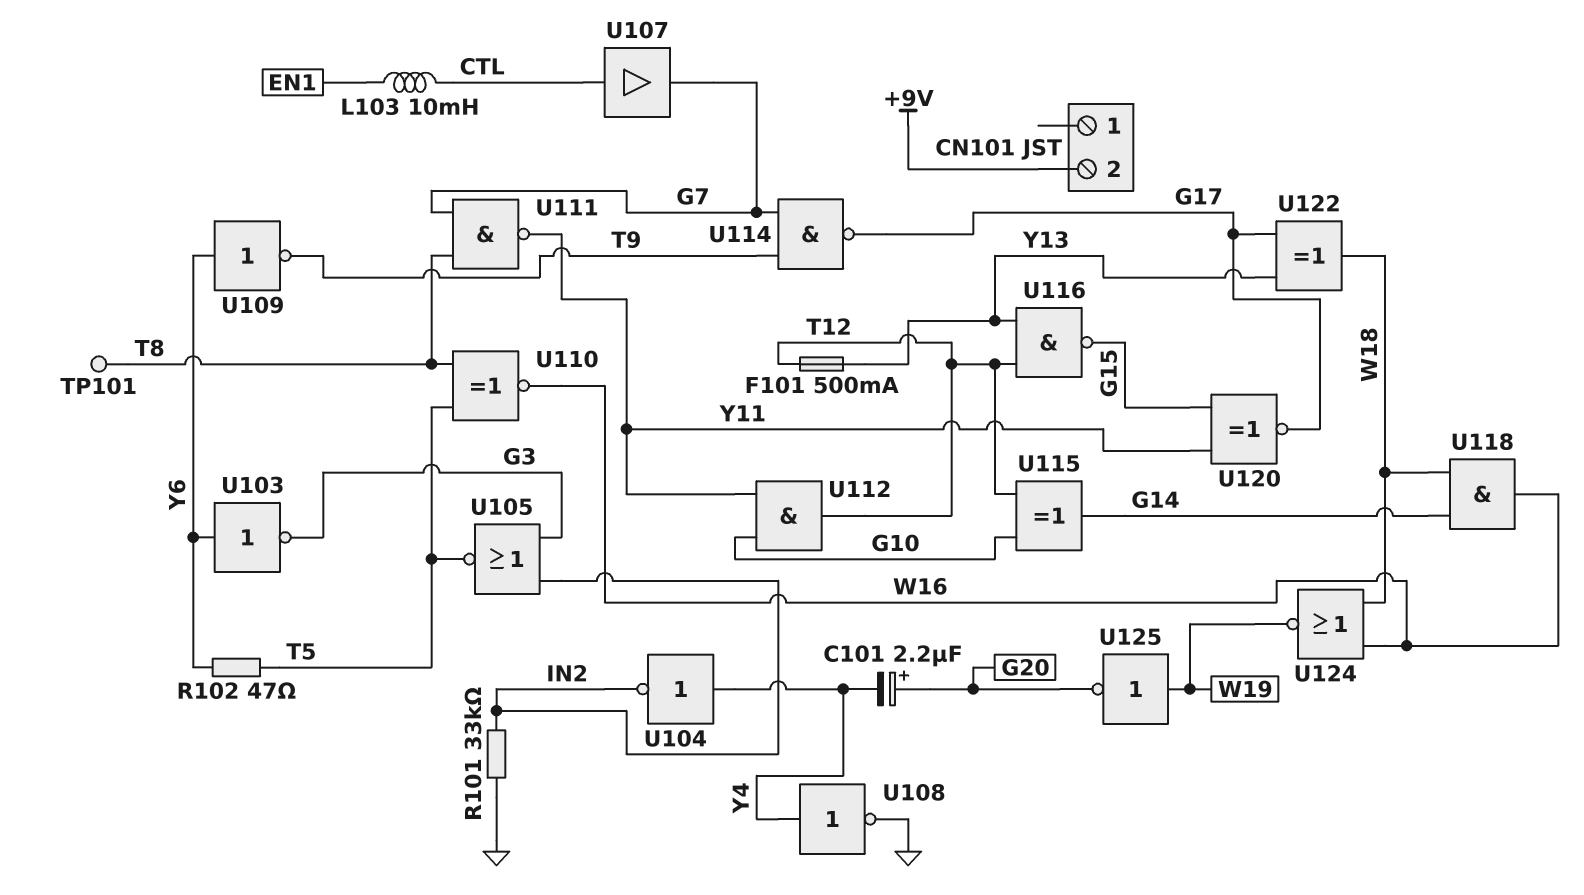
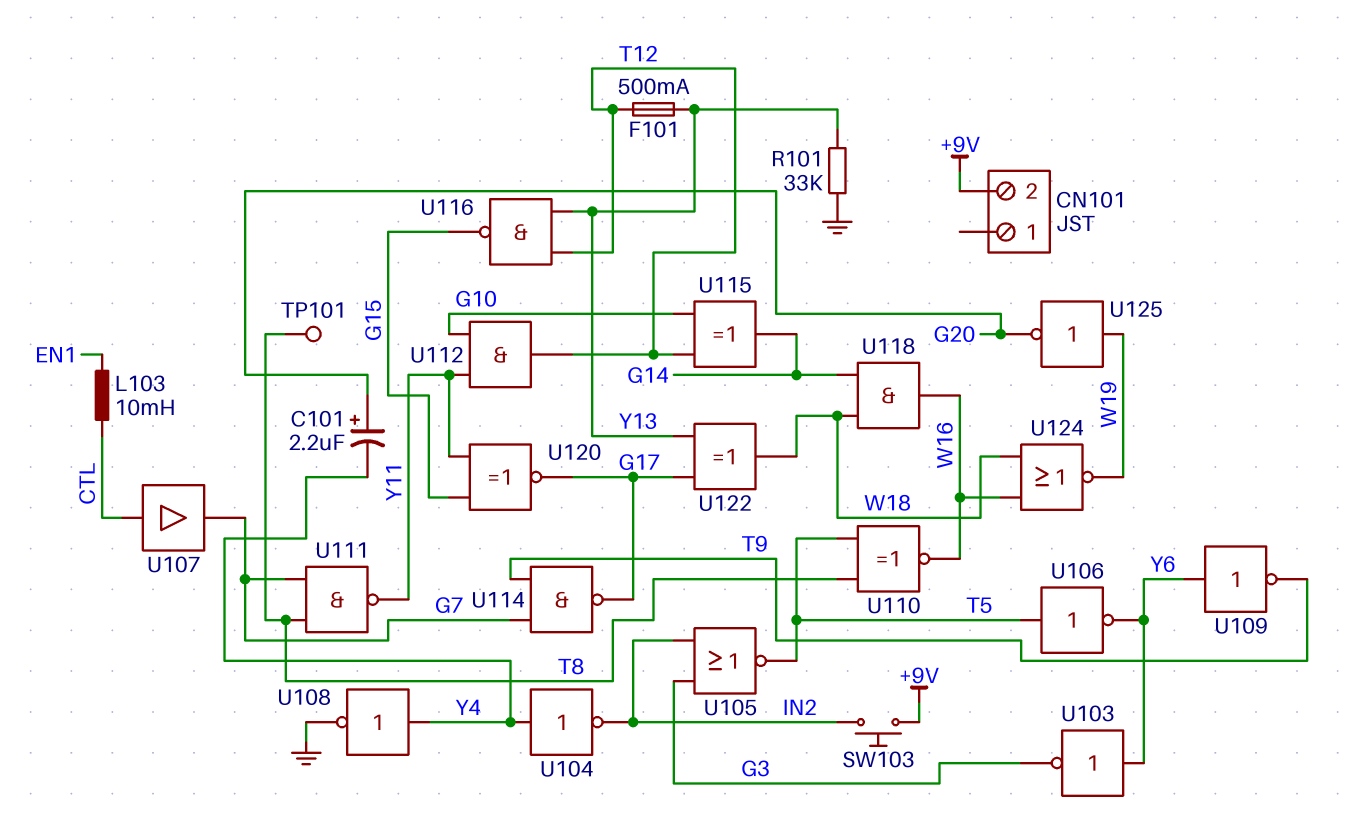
R101: 33k (GND, IN2) -> 33k (GND, Y13)
R102: 47 (T5, Y6) -> none
SW103: none -> button (+9V, IN2)
U106: none -> NOT (in T5, out Y6)

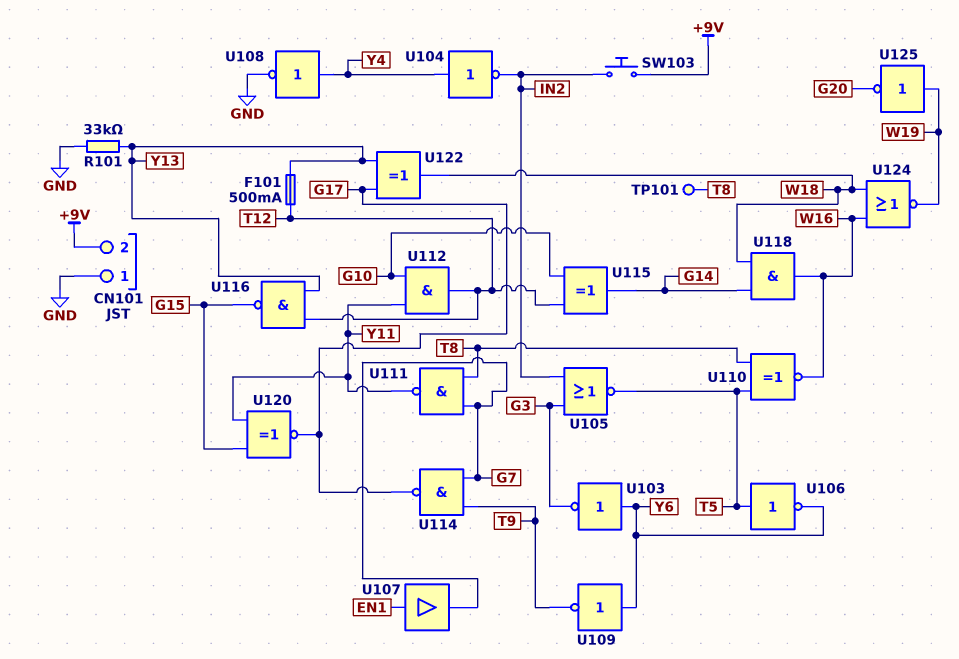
C101: 2.2uF (plus G20, minus Y4) -> none
CN101 pin 1: none -> GND
L103: 10mH (CTL, EN1) -> none
U107: buffer (in CTL, out G7) -> buffer (in EN1, out G7)

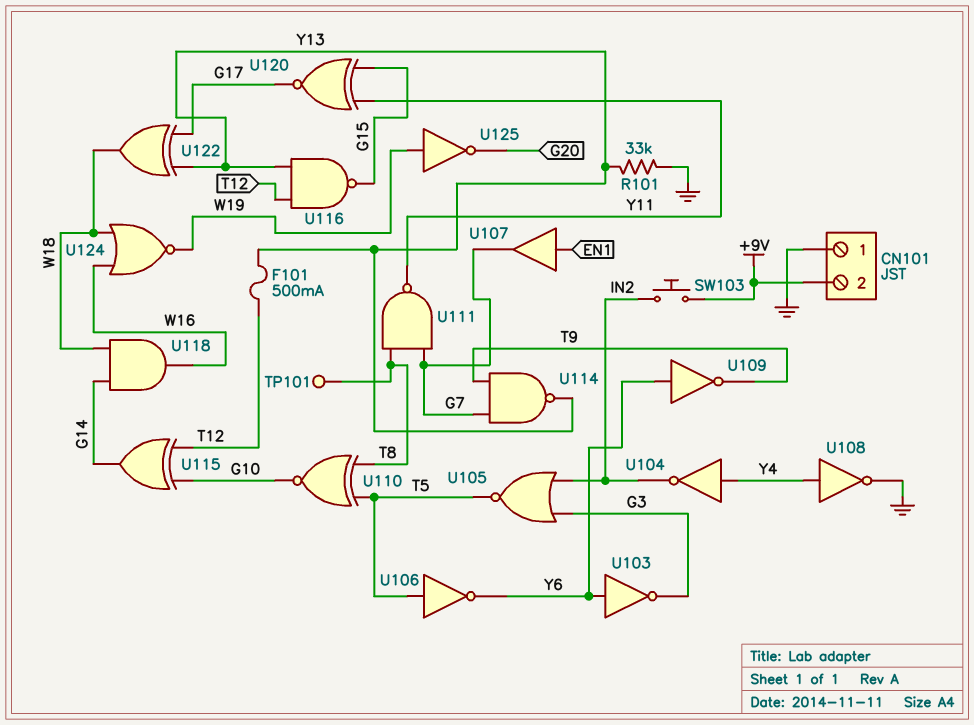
U110: XNOR (in T5, in T8, out W16) -> XNOR (in T5, in T8, out G10)
U112: AND (in G10, in Y11, out T12) -> none
U114: NAND (in G7, in T9, out G17) -> NAND (in G7, in T9, out Y13)

